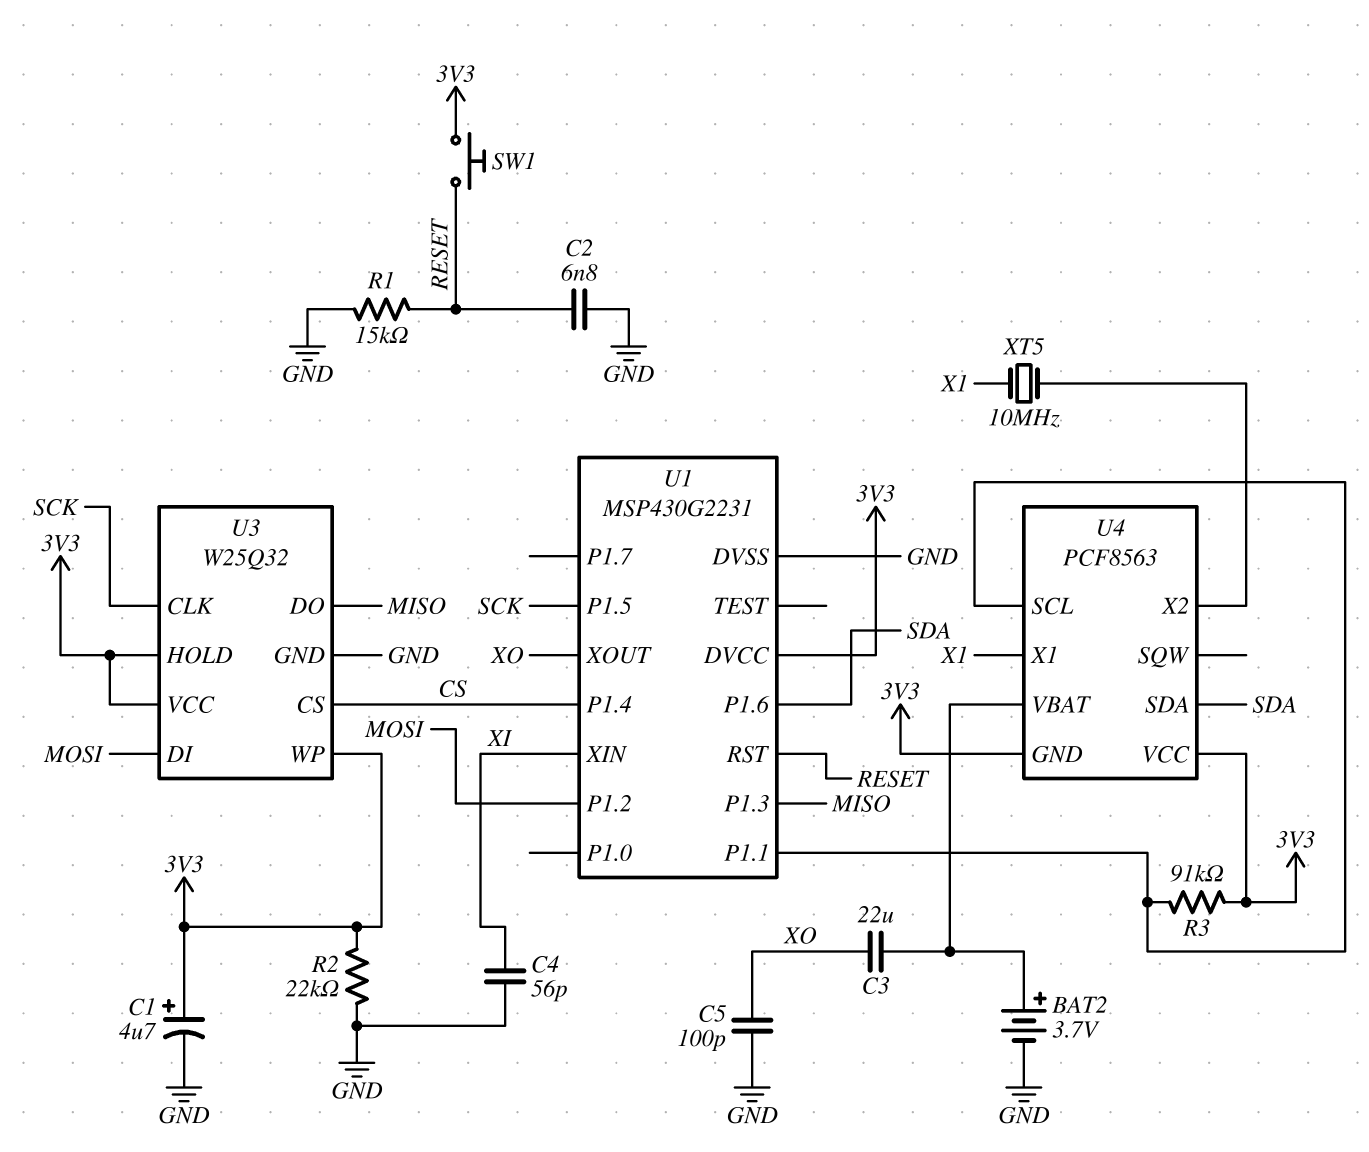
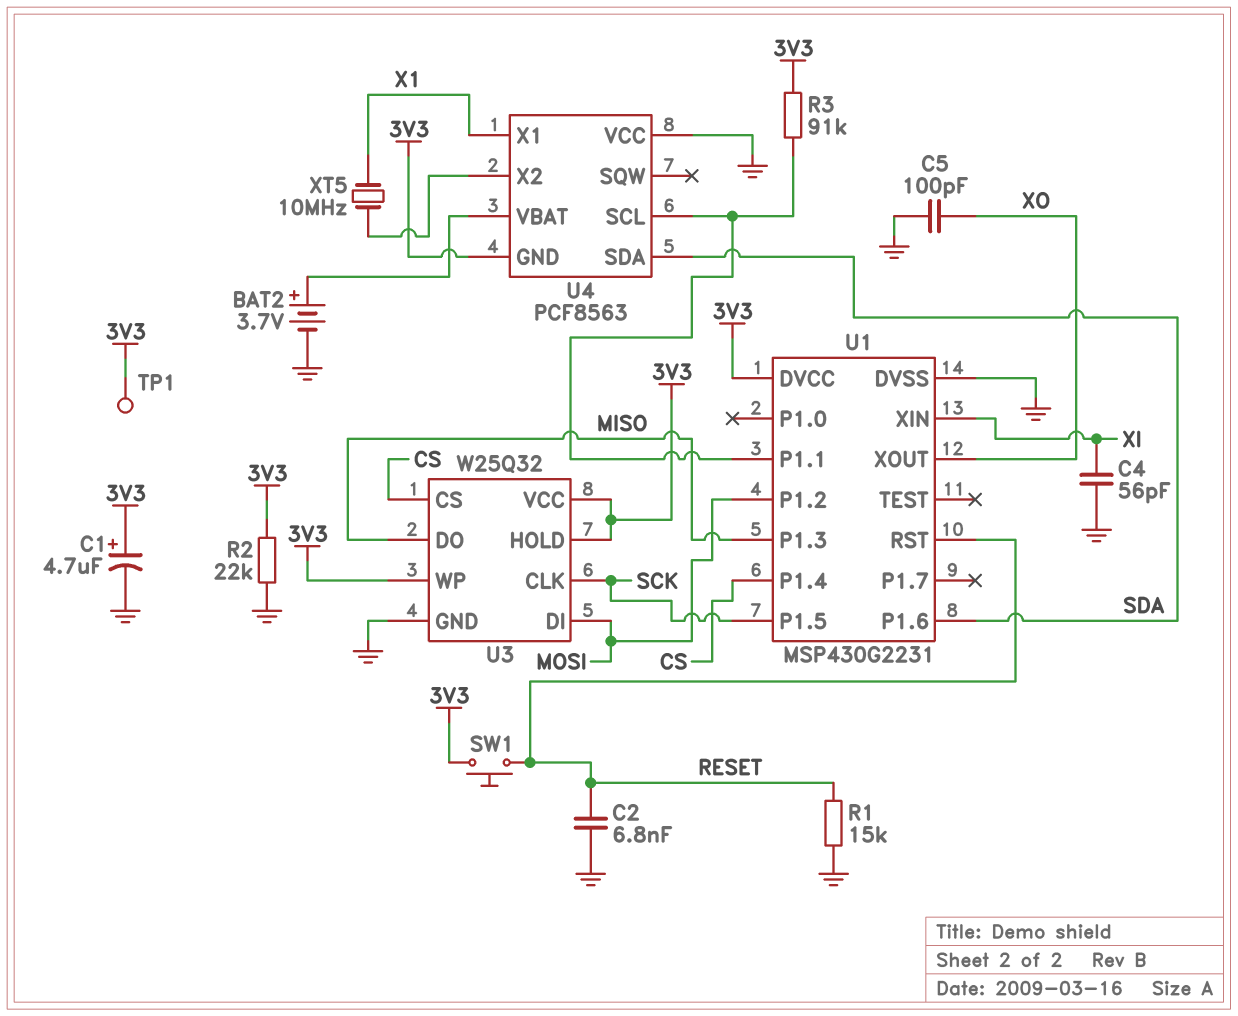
C3: 22uF (U4/VBAT, XO) -> none
TP1: none -> test point (3V3)
U4 pin VCC: 3V3 -> GND

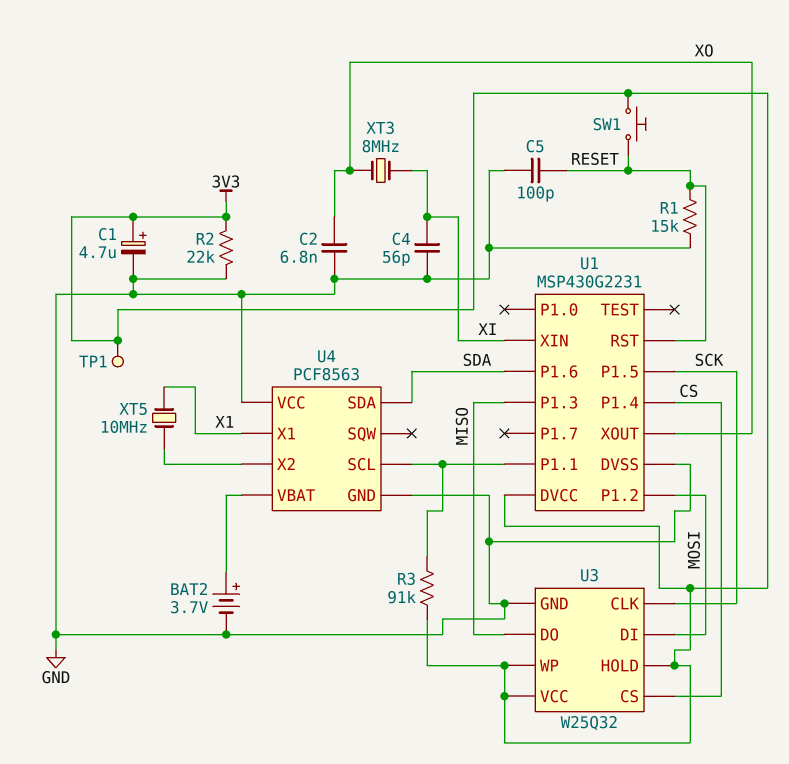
C2: 6.8nF (GND, RESET) -> 6.8nF (GND, XO)
C5: 100pF (GND, XO) -> 100pF (GND, RESET)
U4 pin GND: 3V3 -> GND
XT3: none -> 8MHz (XI, XO)

